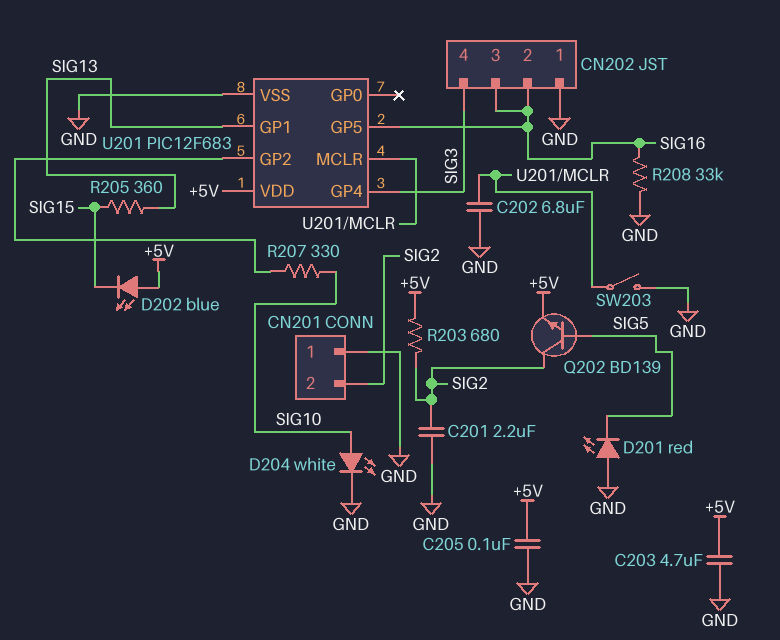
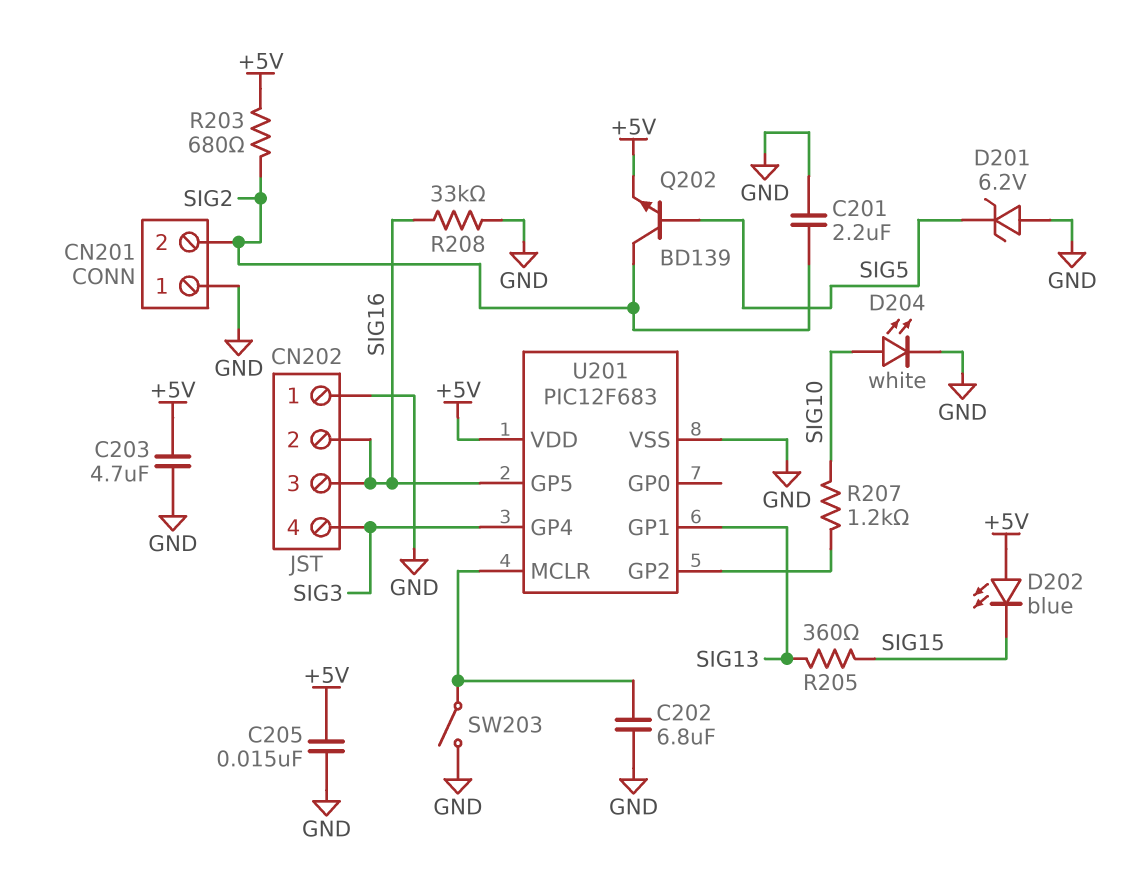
C205: 100nF (+5V, GND) -> 15nF (+5V, GND)
D201: LED red (A GND, K SIG5) -> zener 6.2V (A GND, K SIG5)
R207: 330 (SIG10, U201/GP2) -> 1.2k (SIG10, U201/GP2)

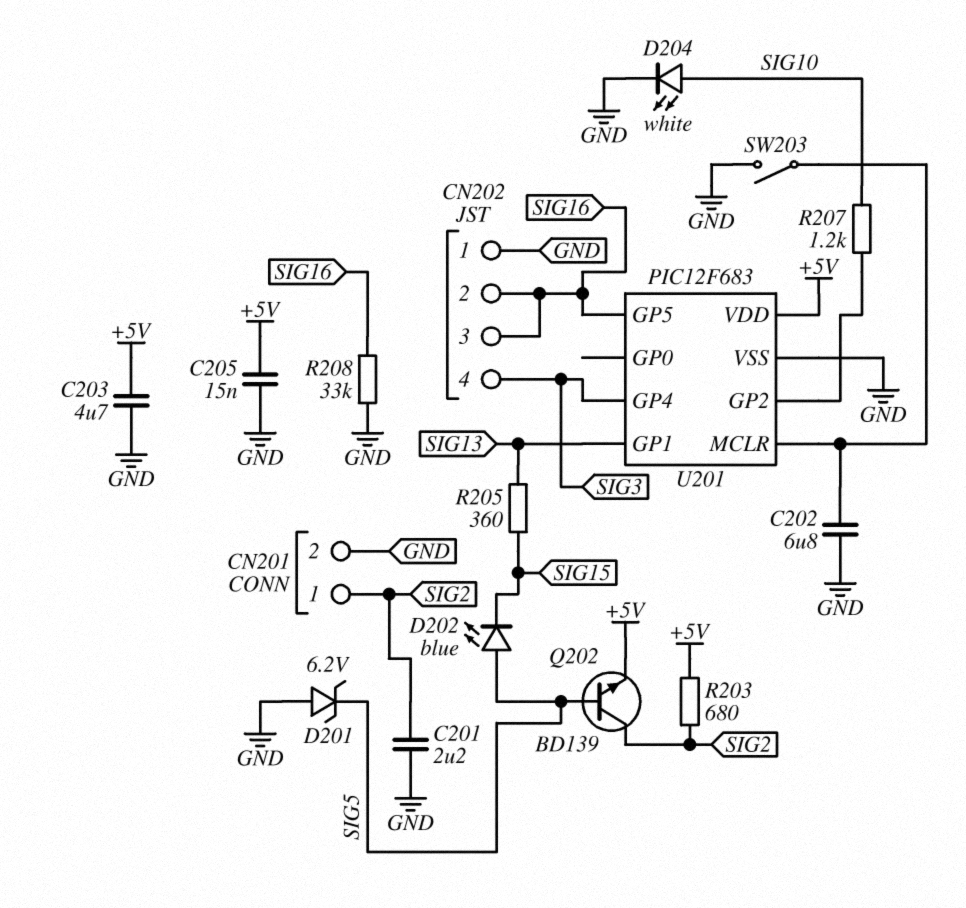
CN201 pin 1: GND -> SIG2
CN201 pin 2: SIG2 -> GND
D202: LED blue (A +5V, K SIG15) -> LED blue (A SIG5, K SIG15)

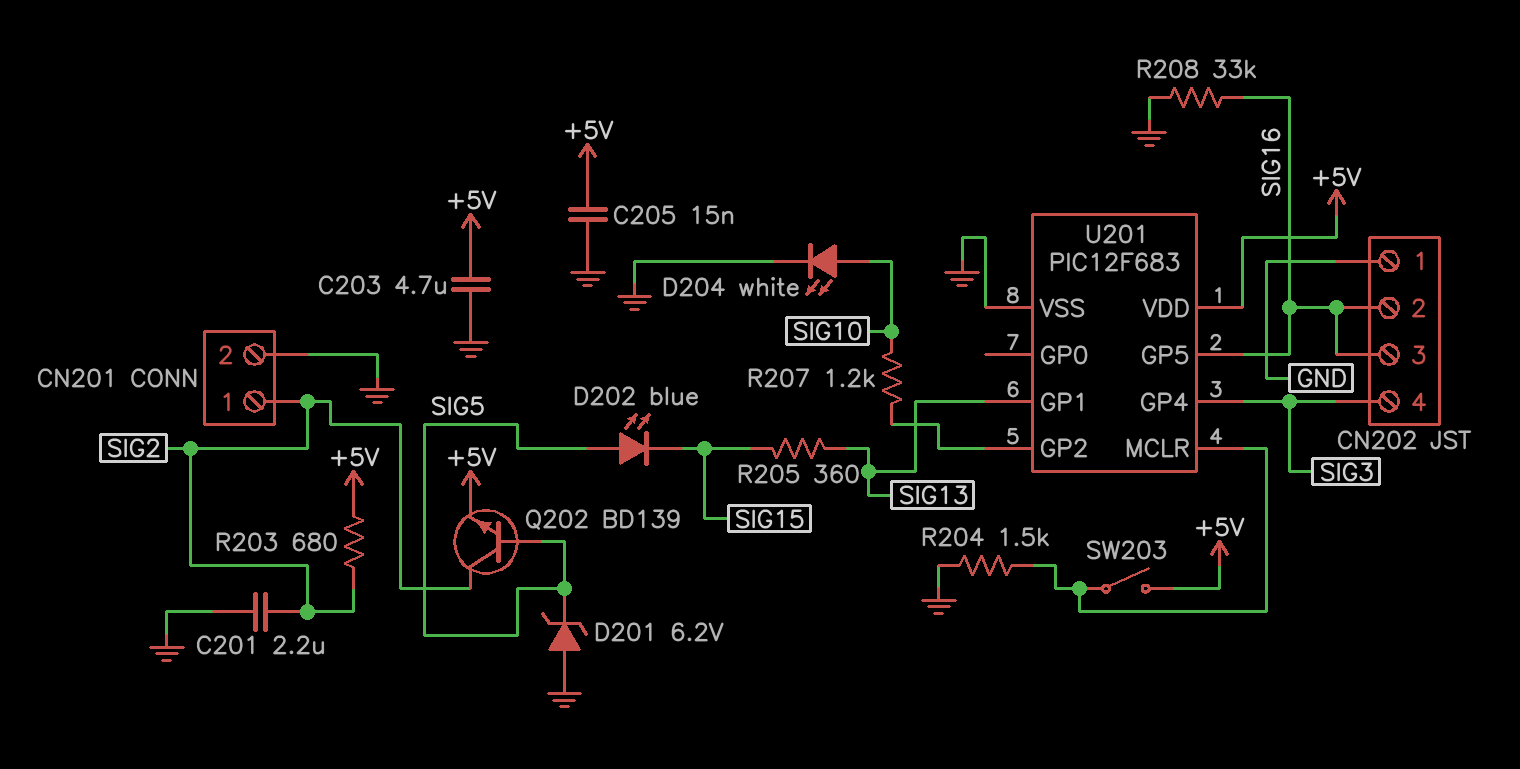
C202: 6.8uF (GND, U201/MCLR) -> none
R204: none -> 1.5k (GND, U201/MCLR)
SW203: switch (GND, U201/MCLR) -> switch (+5V, U201/MCLR)

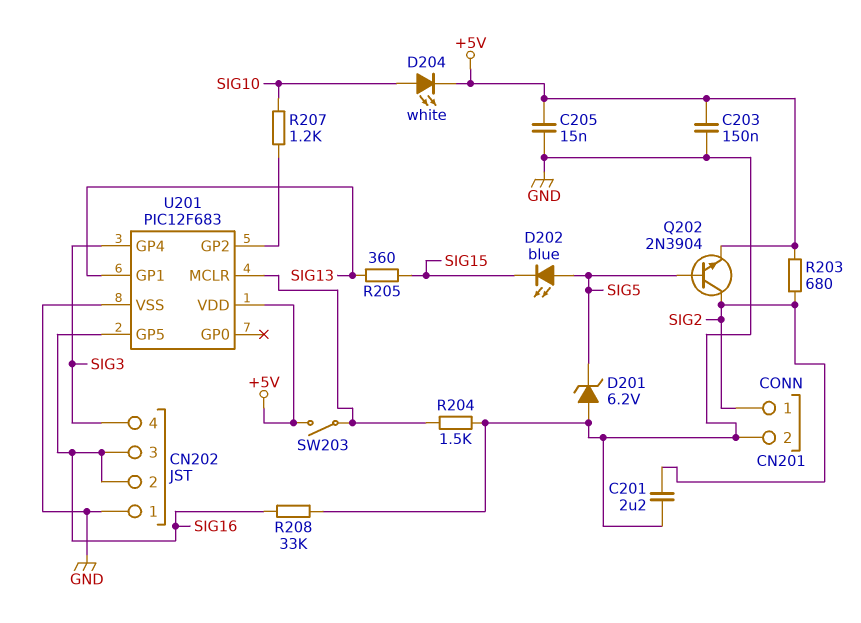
C203: 4.7uF (+5V, GND) -> 150nF (+5V, GND)
D204: LED white (A SIG10, K GND) -> LED white (A SIG10, K +5V)
Q202: NPN BD139 (B SIG5, C SIG2, E +5V) -> NPN 2N3904 (B SIG5, C SIG2, E +5V)

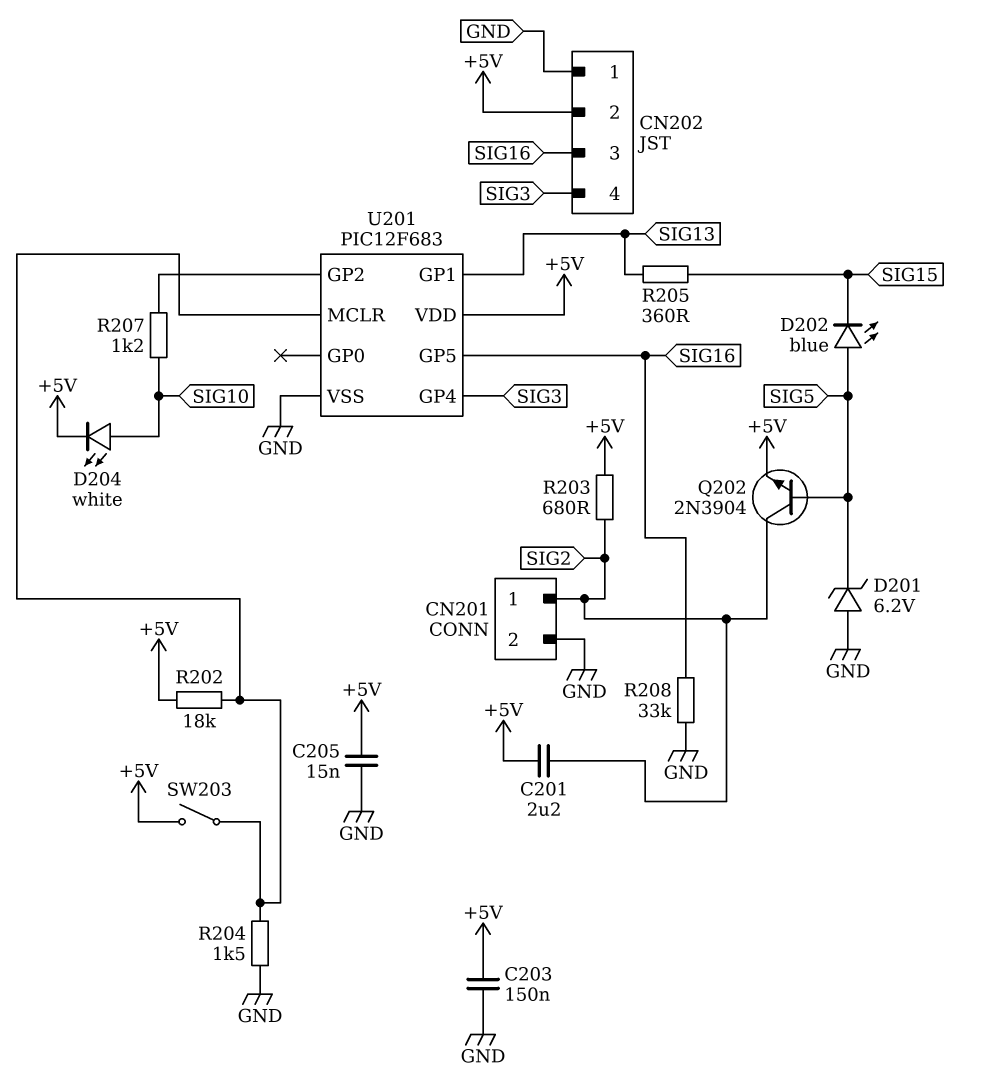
C201: 2.2uF (GND, SIG2) -> 2.2uF (+5V, SIG2)
CN202 pin 2: SIG16 -> +5V
R202: none -> 18k (+5V, U201/MCLR)

